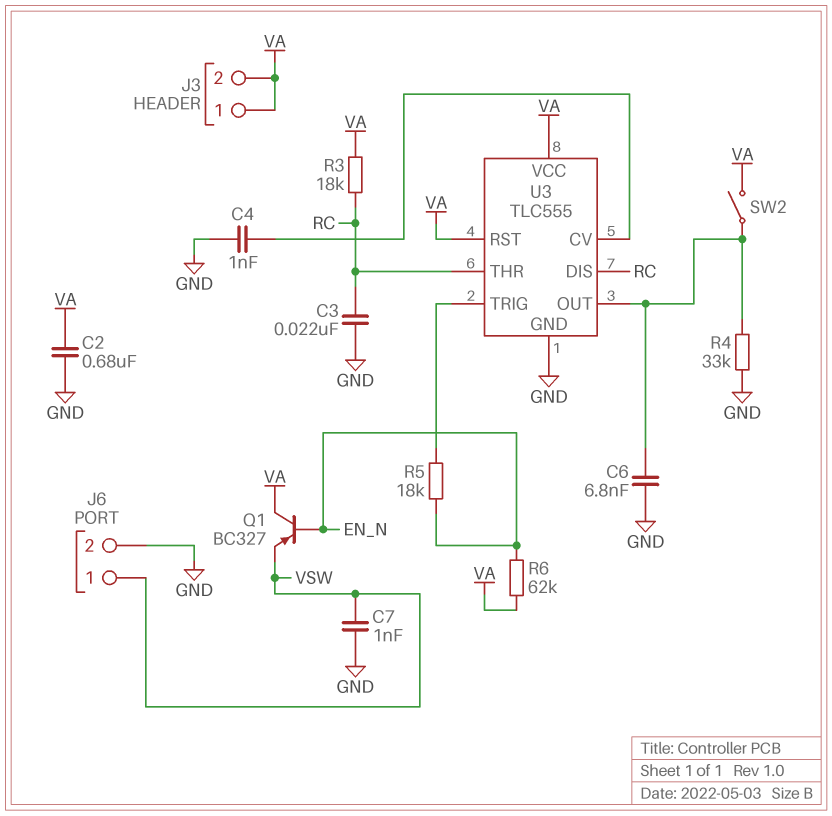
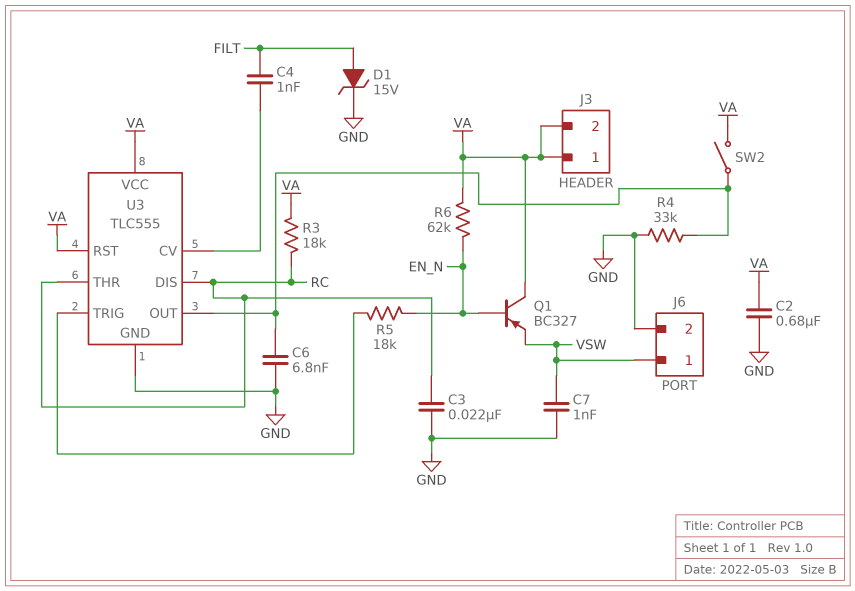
C4: 1nF (GND, U3/CV) -> 1nF (FILT, U3/CV)
D1: none -> zener 15V (A FILT, K GND)

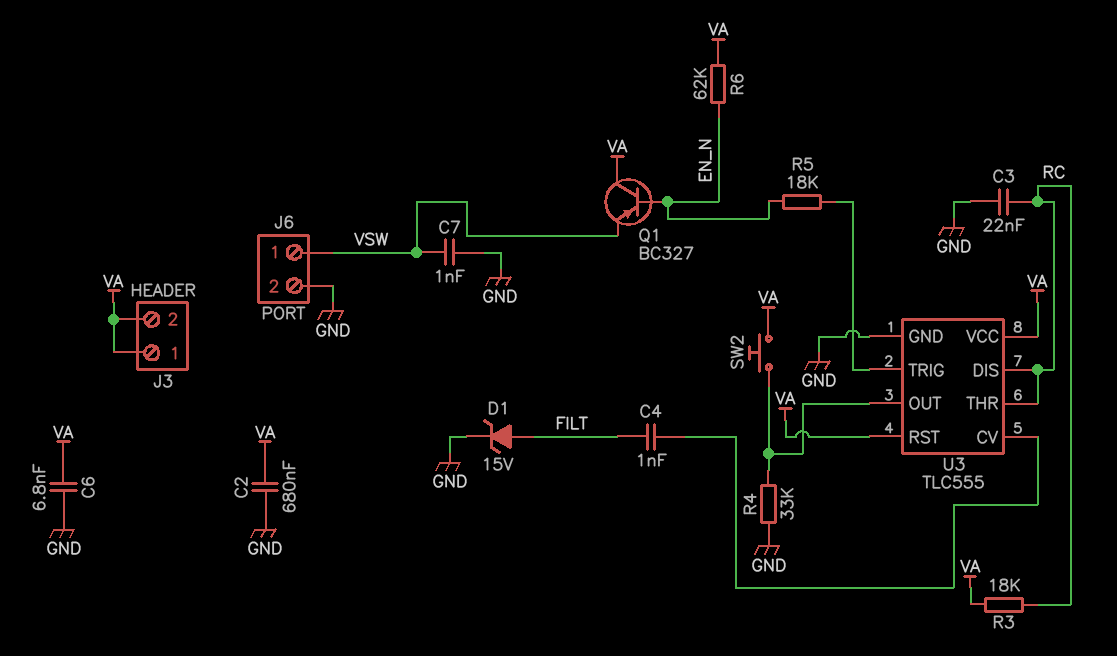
C6: 6.8nF (GND, U3/OUT) -> 6.8nF (GND, VA)
SW2: switch (U3/OUT, VA) -> button (U3/OUT, VA)

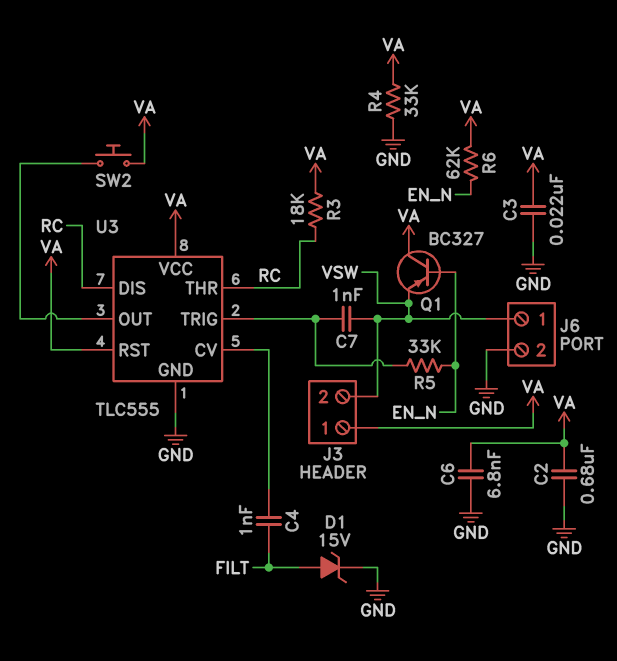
C3: 22nF (GND, RC) -> 22nF (GND, VA)
C7: 1nF (GND, VSW) -> 1nF (U3/TRIG, VSW)
J3 pin 2: VA -> VSW
R4: 33k (GND, U3/OUT) -> 33k (GND, VA)
R5: 18k (EN_N, U3/TRIG) -> 33k (EN_N, U3/TRIG)

